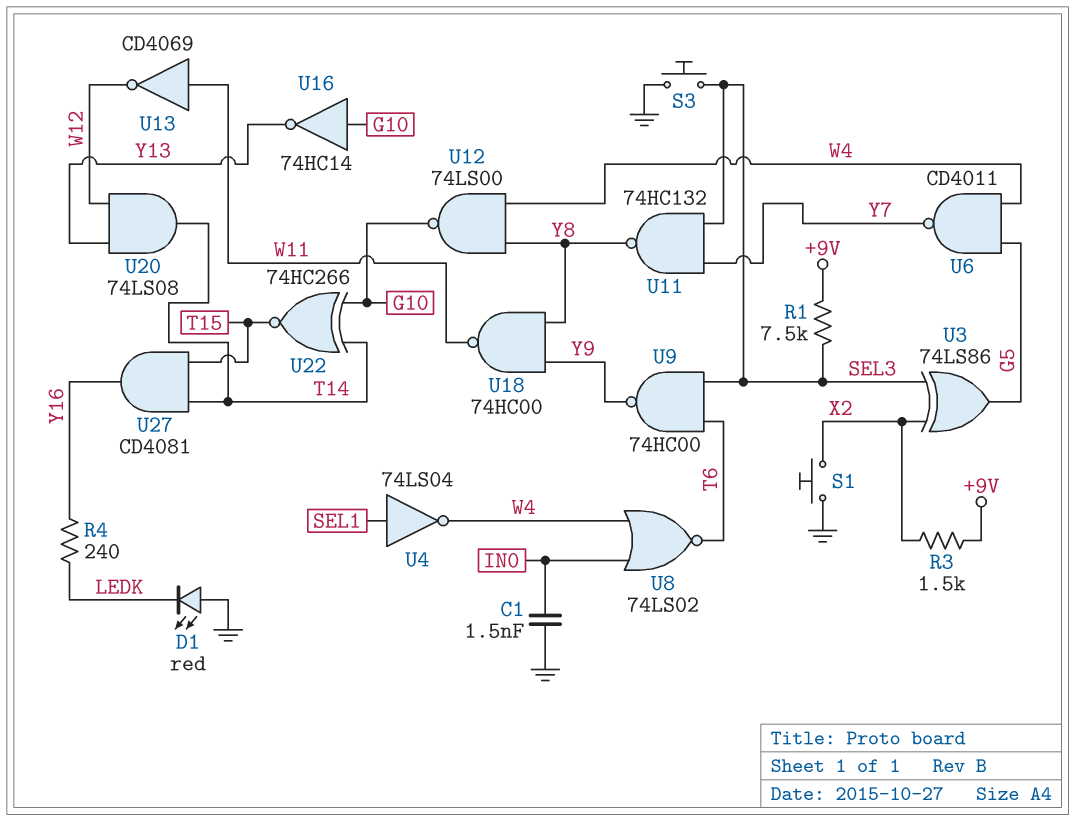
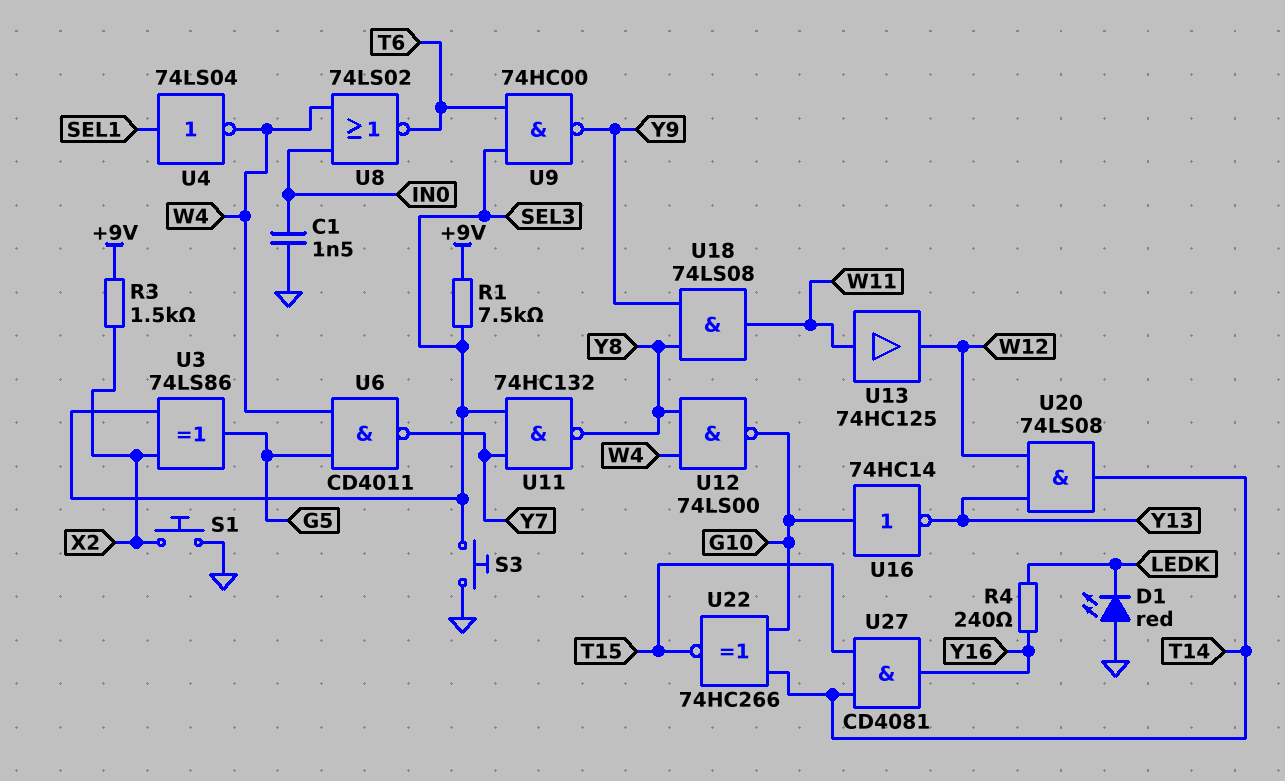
U13: NOT CD4069 (in W11, out W12) -> buffer 74HC125 (in W11, out W12)
U18: NAND 74HC00 (in Y8, in Y9, out W11) -> AND 74LS08 (in Y8, in Y9, out W11)

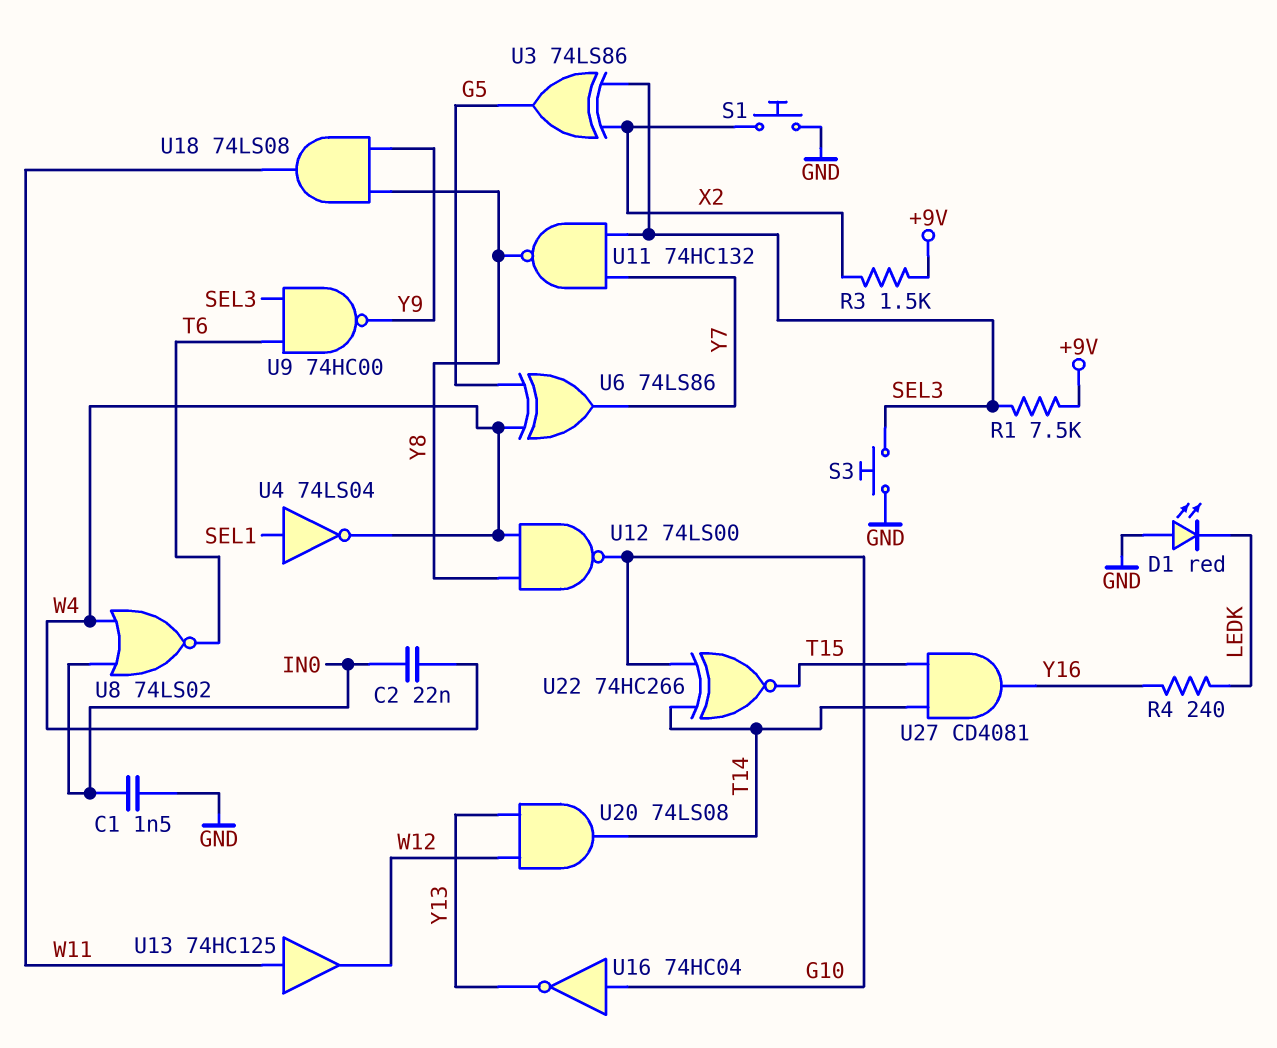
C2: none -> 22nF (IN0, W4)
U6: NAND CD4011 (in G5, in W4, out Y7) -> XOR 74LS86 (in G5, in W4, out Y7)
U16: NOT 74HC14 (in G10, out Y13) -> NOT 74HC04 (in G10, out Y13)

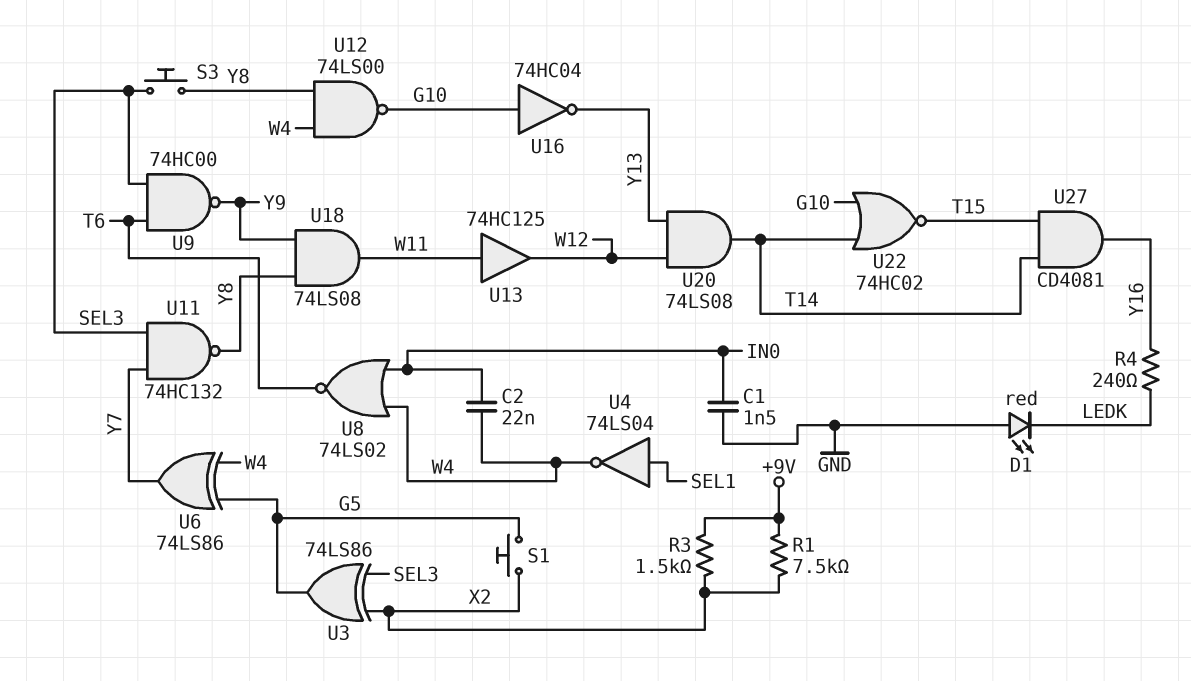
R1: 7.5k (+9V, SEL3) -> 7.5k (+9V, X2)
S1: button (GND, X2) -> button (G5, X2)
S3: button (GND, SEL3) -> button (SEL3, Y8)
U22: XNOR 74HC266 (in G10, in T14, out T15) -> NOR 74HC02 (in G10, in T14, out T15)

